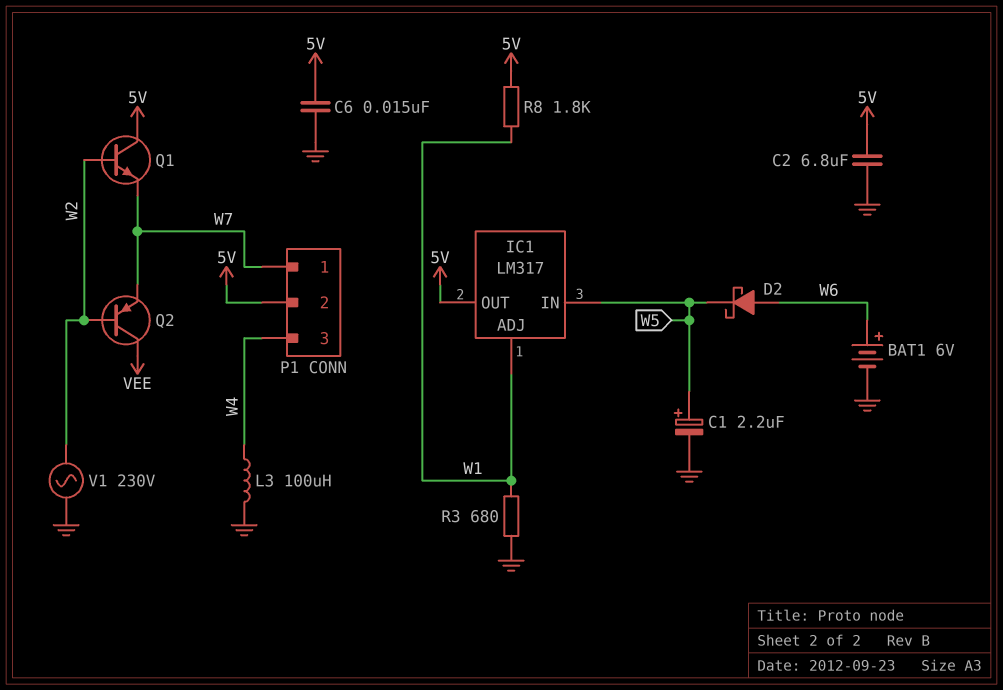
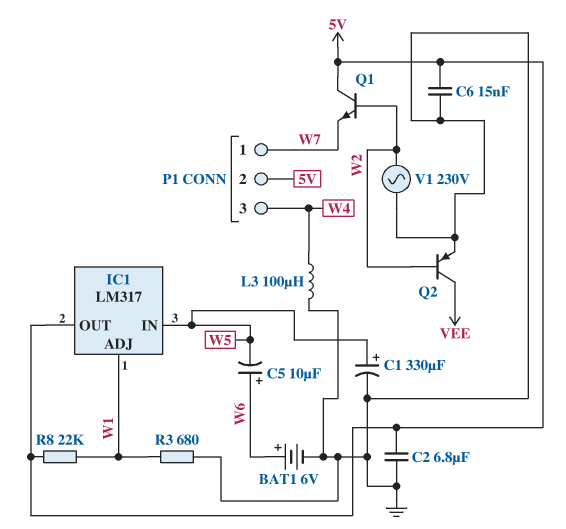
C1: 2.2uF (plus W5, minus GND) -> 330uF (plus W5, minus GND)
C5: none -> 10uF (plus W6, minus W5)
D2: schottky (A W6, K W5) -> none
Q2: PNP (B W2, C VEE, E W7) -> PNP (B W2, C VEE, E GND)
R8: 1.8k (5V, W1) -> 22k (5V, W1)

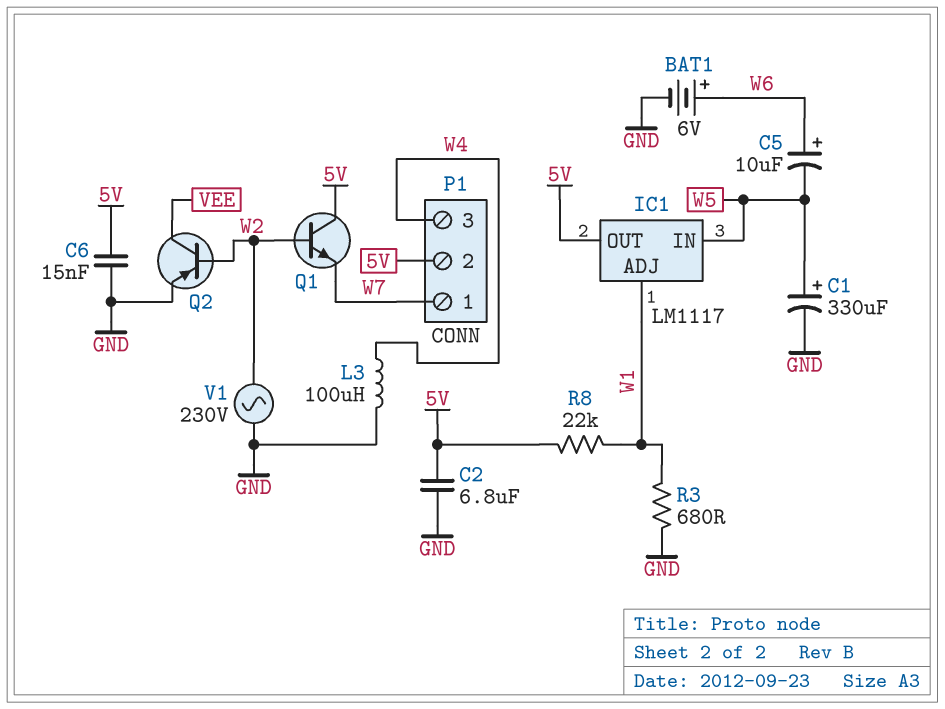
IC1: LM317 -> LM1117

